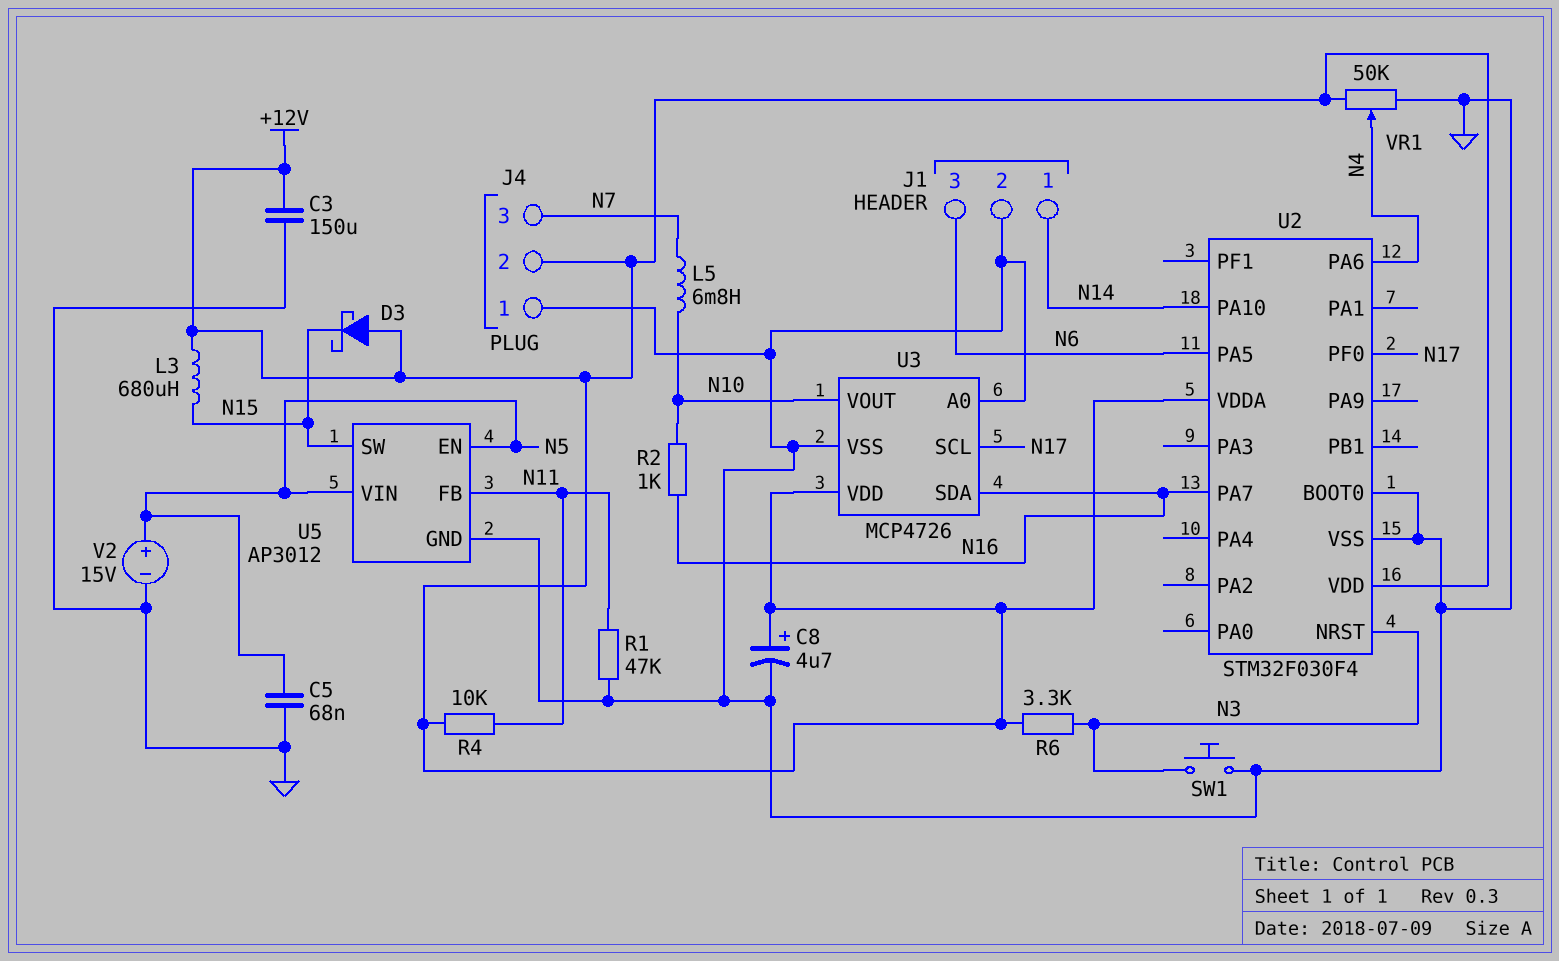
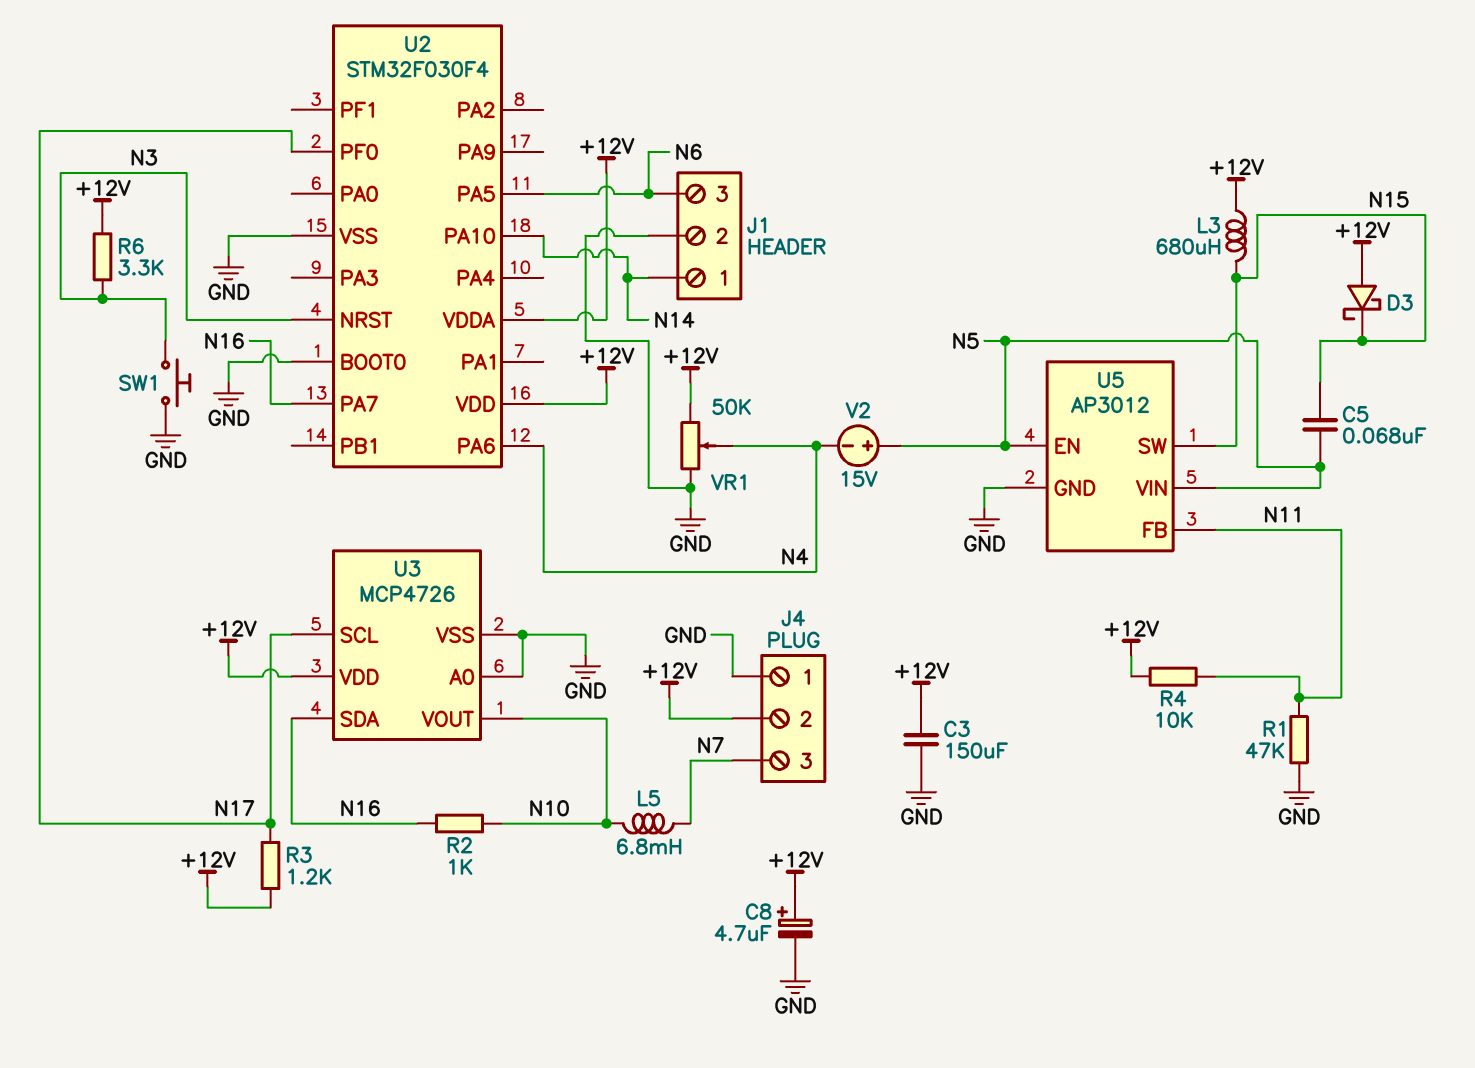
C5: 68nF (GND, N5) -> 68nF (N5, N15)
R3: none -> 1.2k (+12V, N17)
V2: 15V (plus N5, minus GND) -> 15V (plus N5, minus N4)

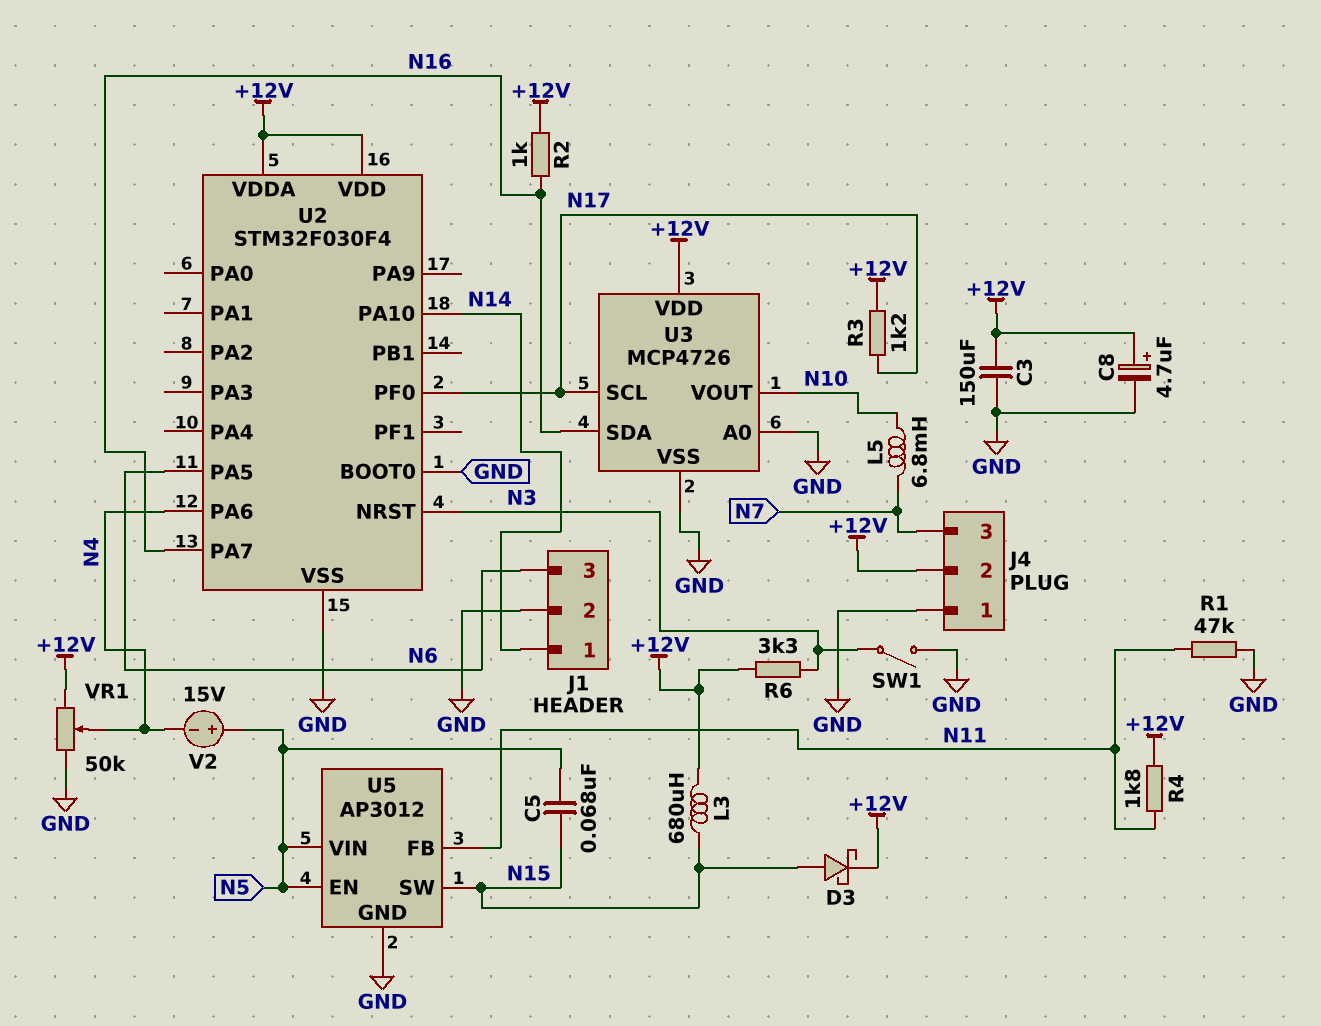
D3: schottky (A +12V, K N15) -> schottky (A N15, K +12V)
R2: 1k (N10, N16) -> 1k (+12V, N16)
R4: 10k (+12V, N11) -> 1.8k (+12V, N11)
SW1: button (GND, N3) -> switch (GND, N3)

